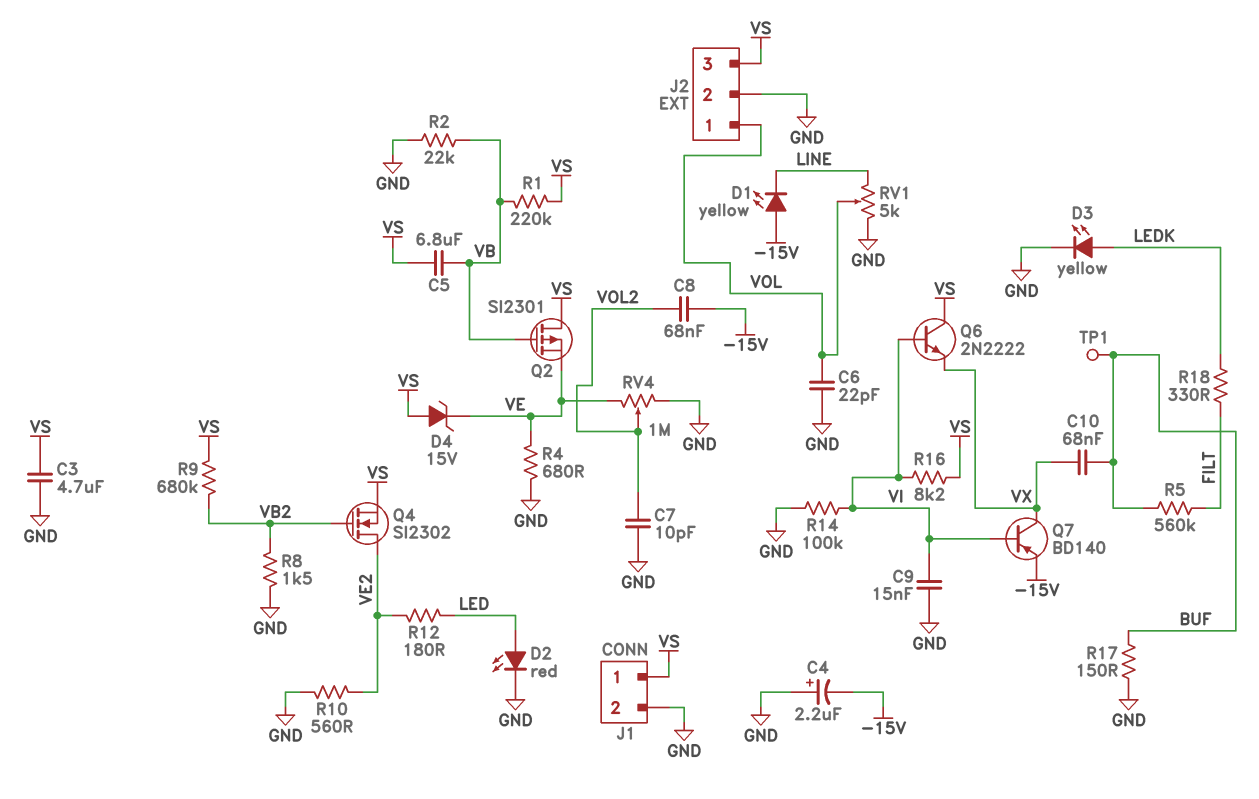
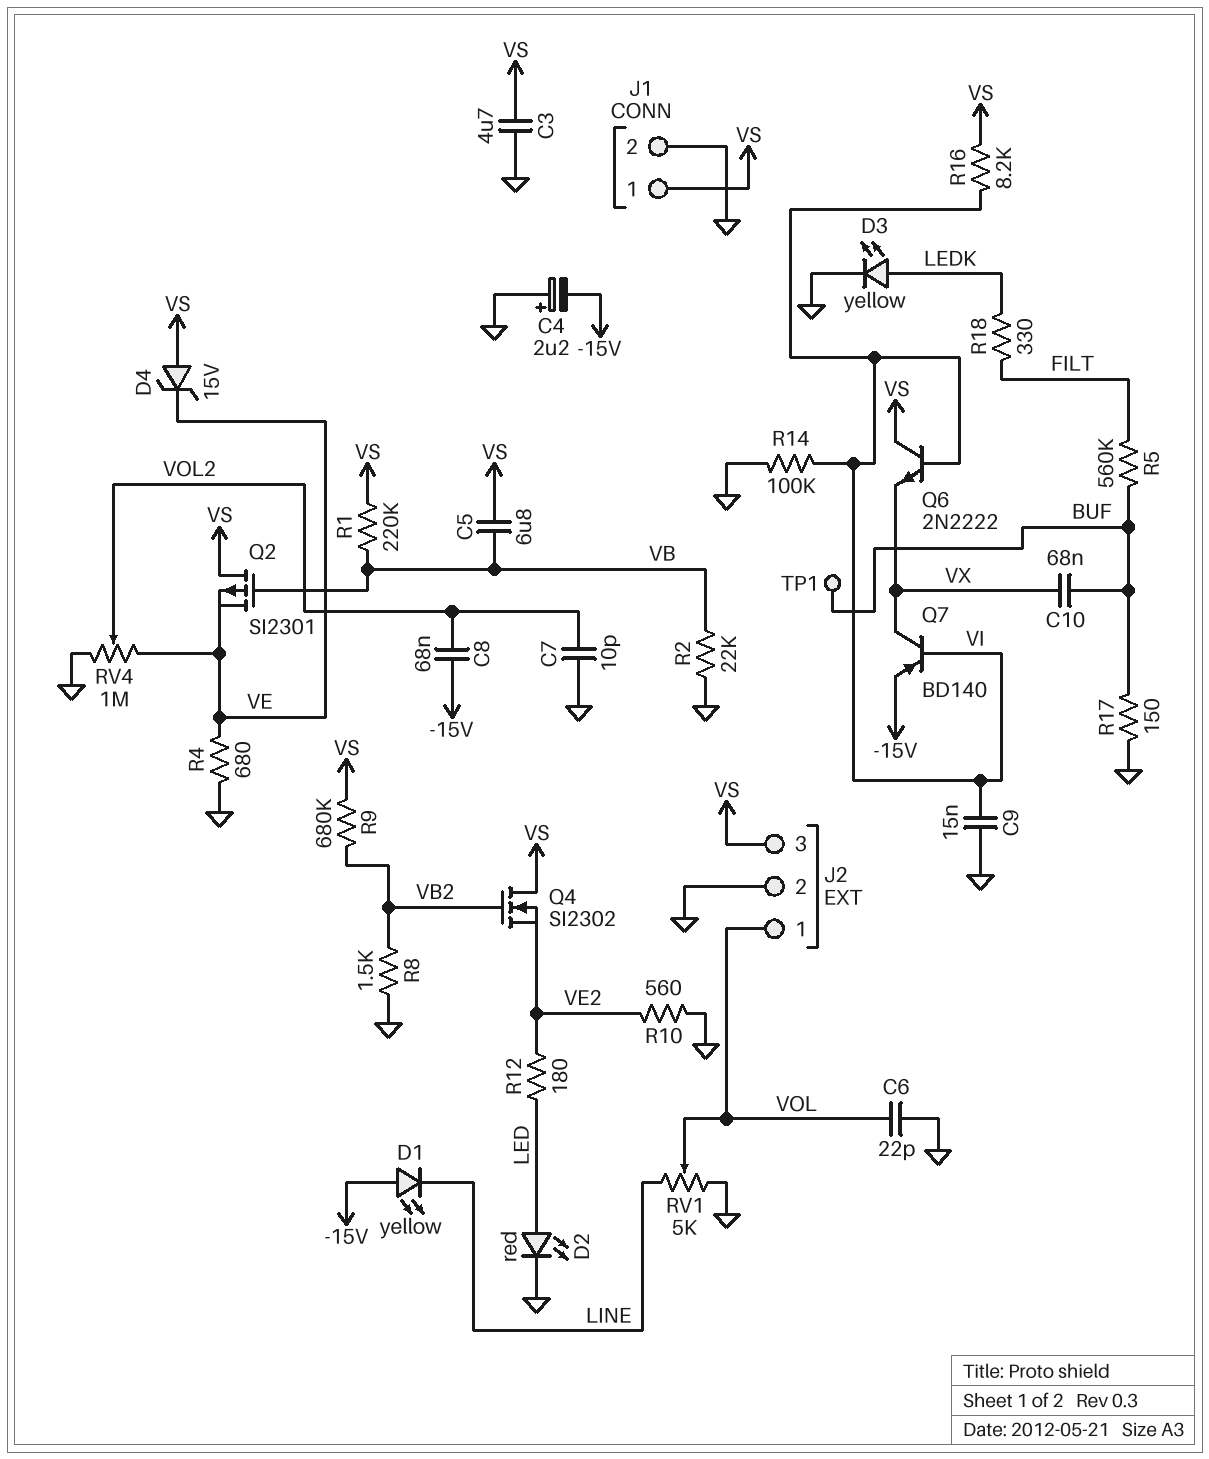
Q4: NMOS SI2302 (G VB2, D VE2, S VS) -> NMOS SI2302 (G VB2, D VS, S VE2)

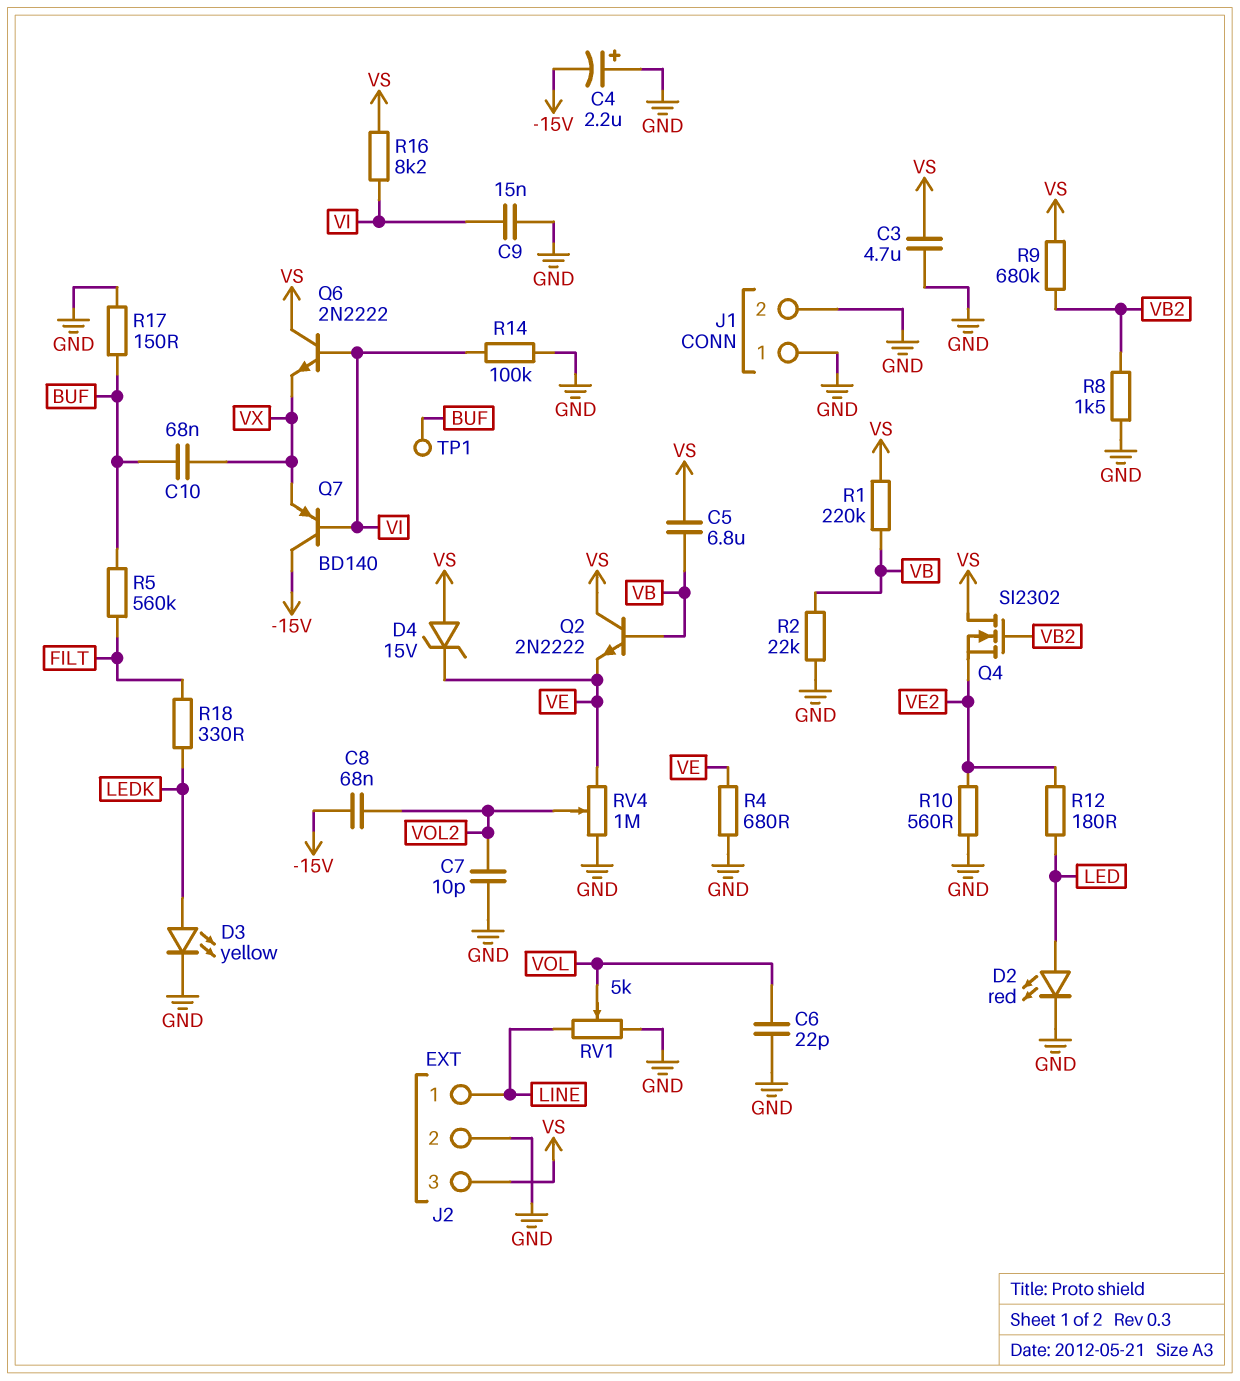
D1: LED yellow (A -15V, K LINE) -> none
J1 pin 1: VS -> GND
J2 pin 1: VOL -> LINE
Q2: PMOS SI2301 (G VB, D VS, S VE) -> NPN 2N2222 (B VB, C VS, E VE)
Q7: PNP BD140 (B VI, C VX, E -15V) -> PNP BD140 (B VI, C -15V, E VX)

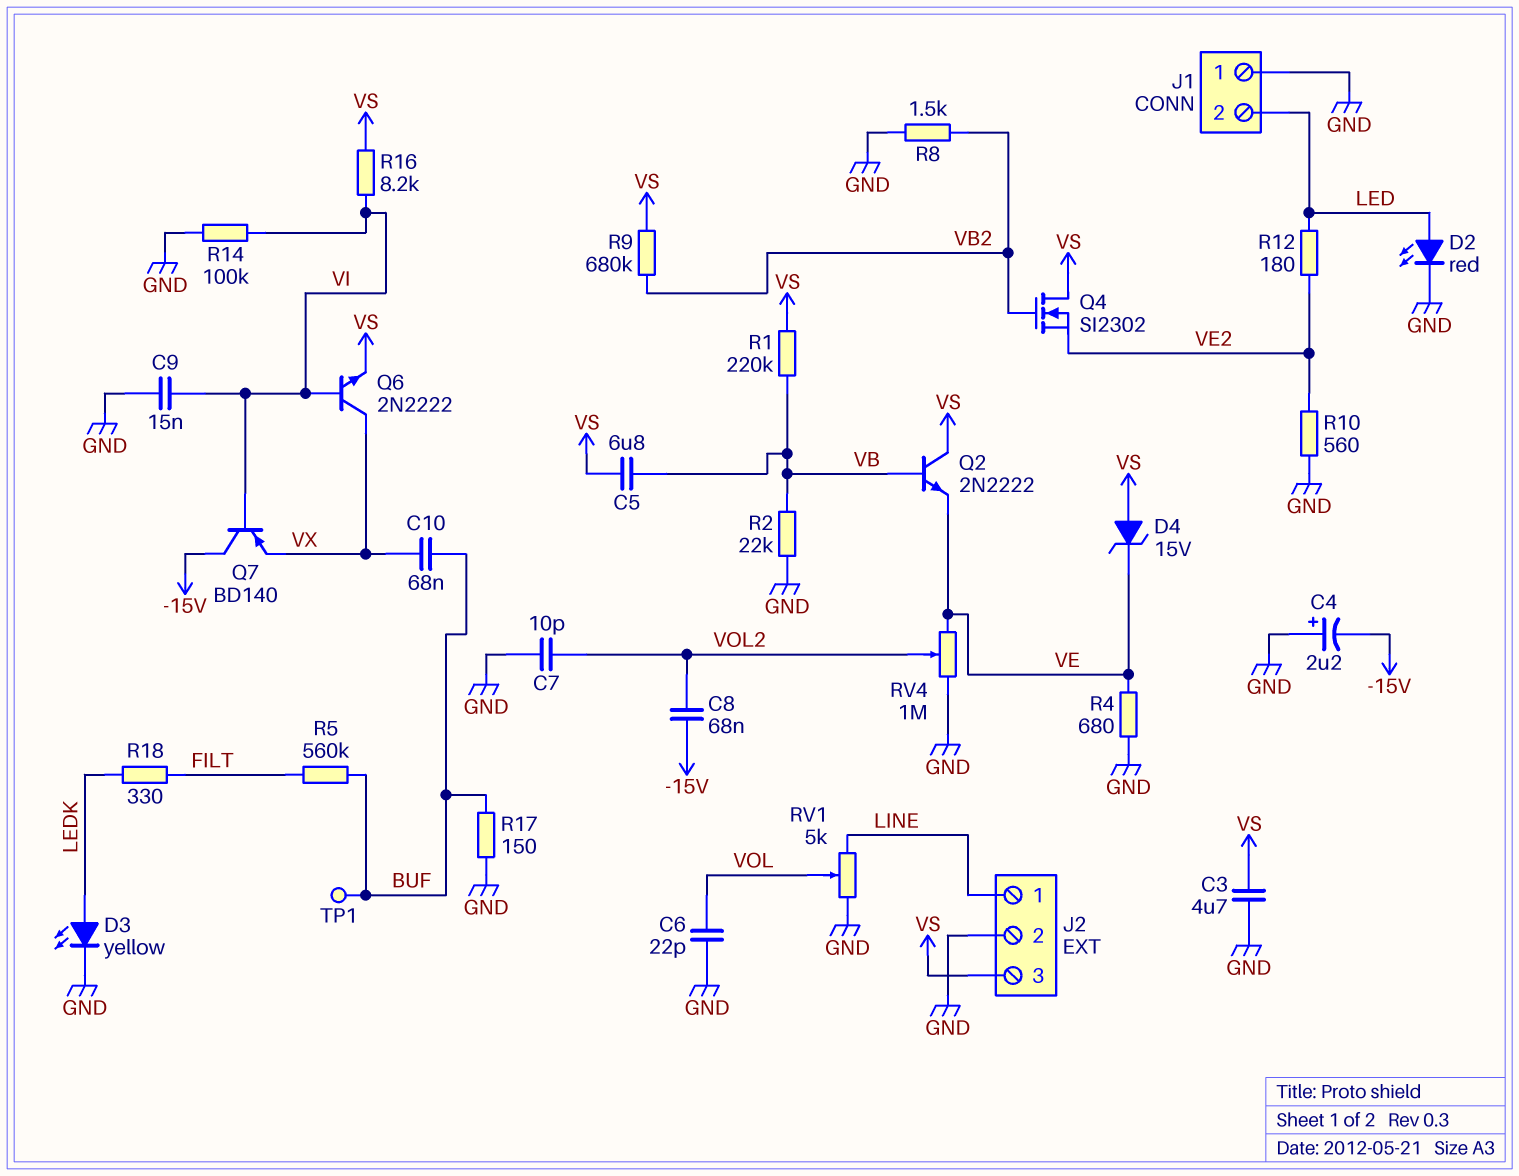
J1 pin 2: GND -> LED
Q6: NPN 2N2222 (B VI, C VS, E VX) -> NPN 2N2222 (B VI, C VX, E VS)

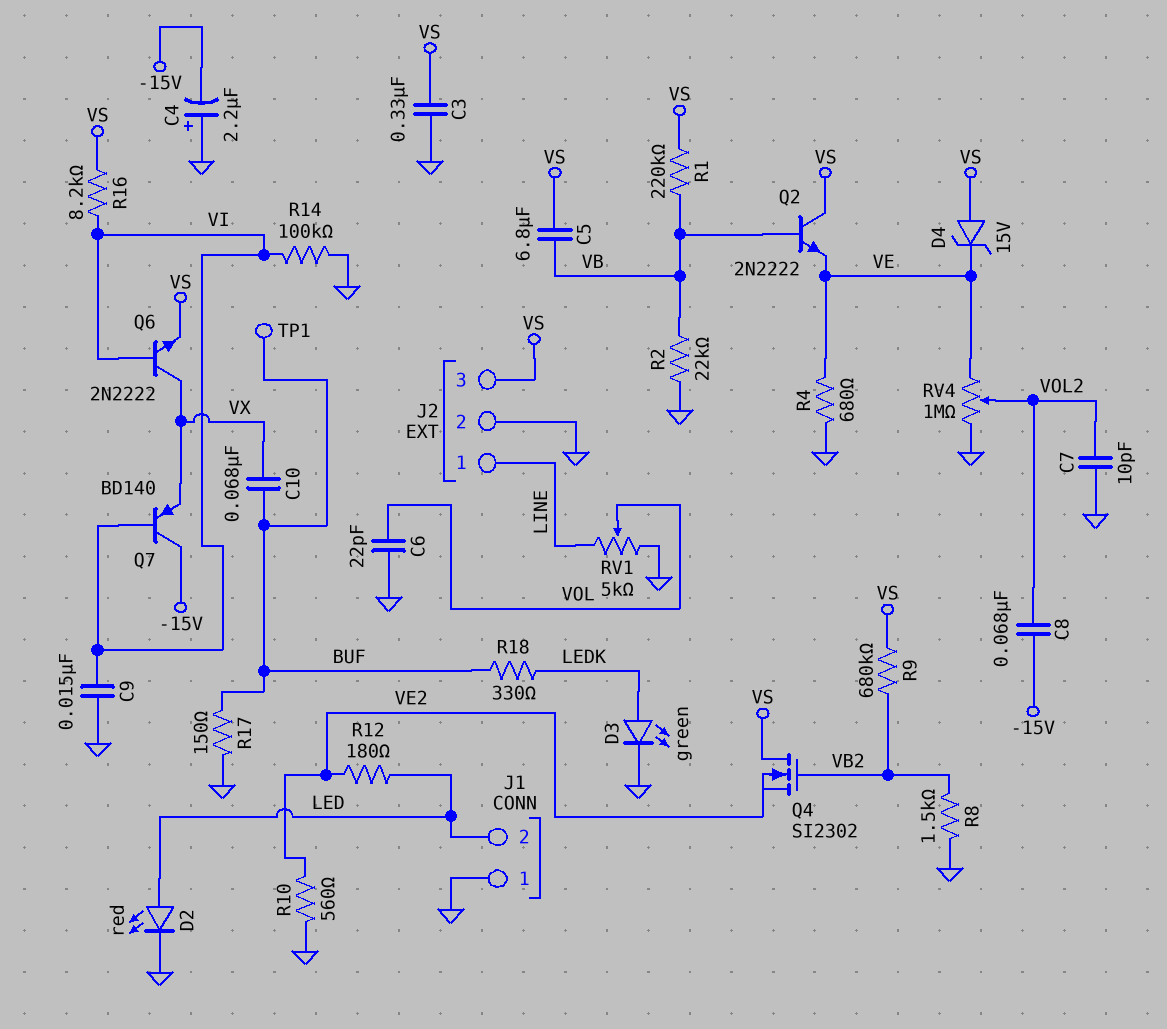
C3: 4.7uF (GND, VS) -> 330nF (GND, VS)
D3: LED yellow (A LEDK, K GND) -> LED green (A LEDK, K GND)
R5: 560k (BUF, FILT) -> none
R18: 330 (FILT, LEDK) -> 330 (BUF, LEDK)

